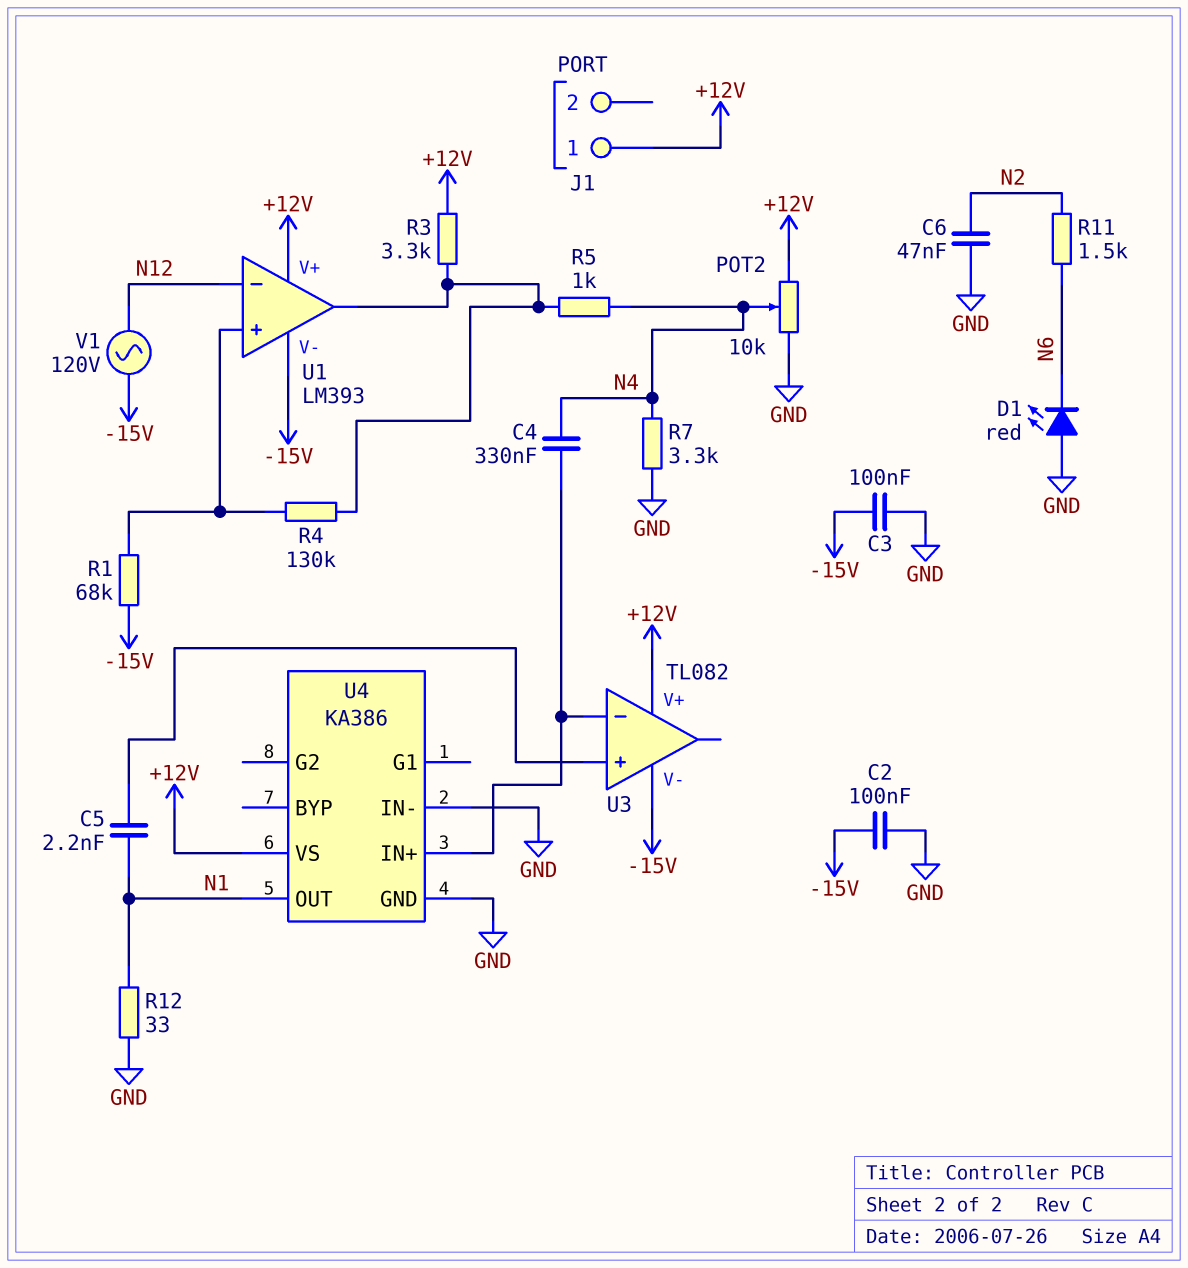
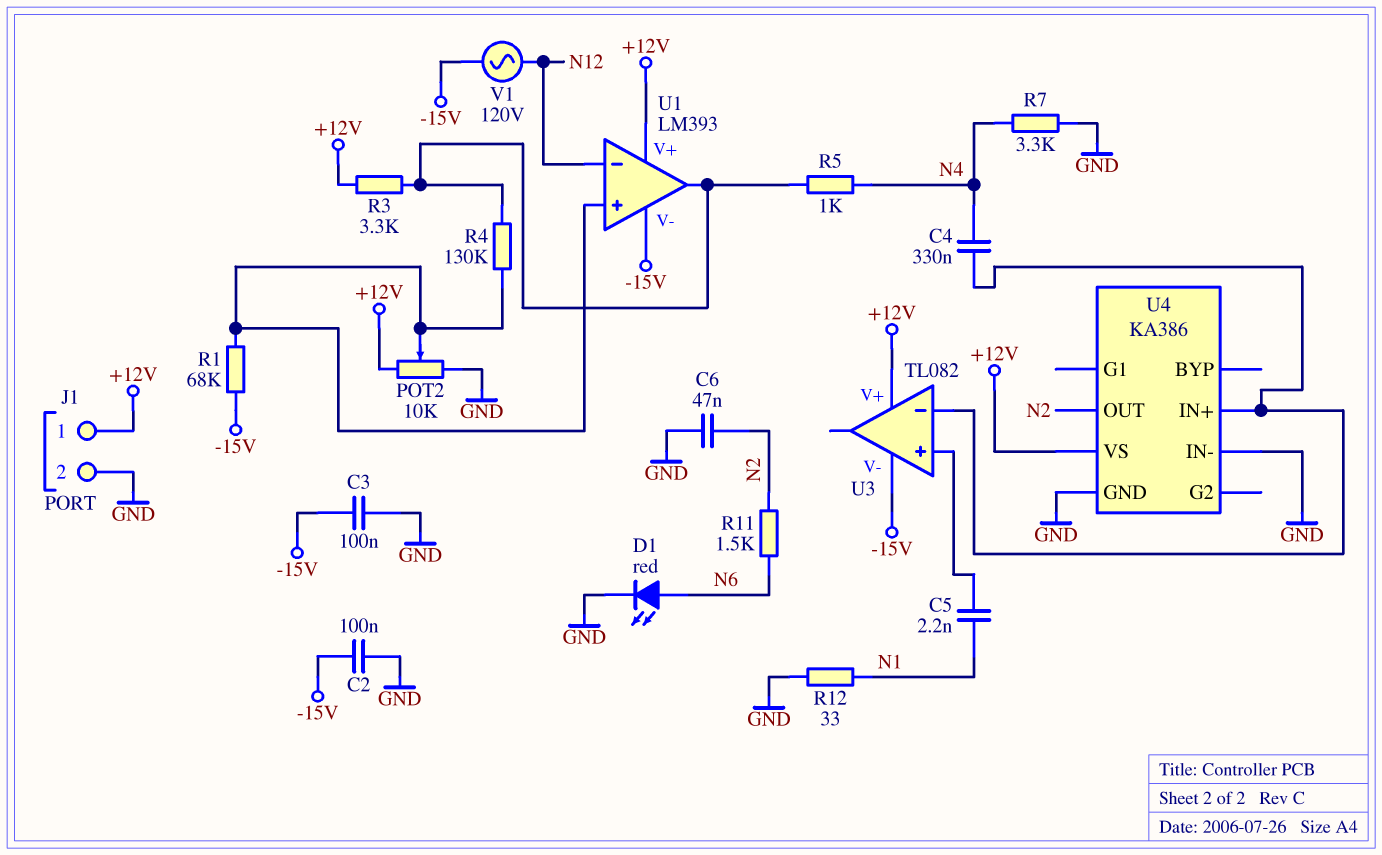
D1: LED red (A GND, K N6) -> LED red (A N6, K GND)
J1 pin 2: none -> GND
POT2: 10k (+12V, GND, wiper N4) -> 10k (+12V, GND, wiper U1/in+)
U4 pin OUT: N1 -> N2

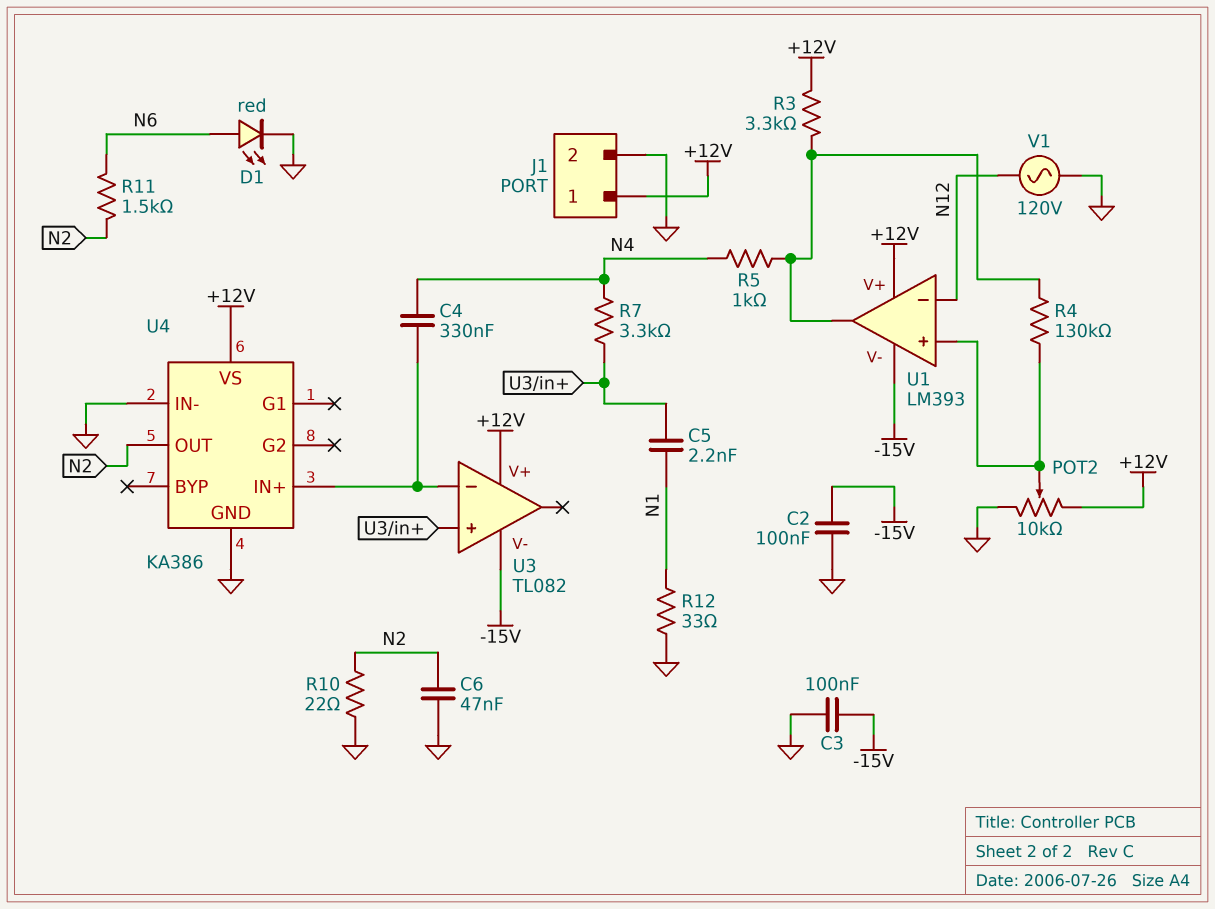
R1: 68k (-15V, U1/in+) -> none
R7: 3.3k (GND, N4) -> 3.3k (N4, U3/in+)
R10: none -> 22 (GND, N2)
V1: AC 120V (-15V, N12) -> AC 120V (GND, N12)

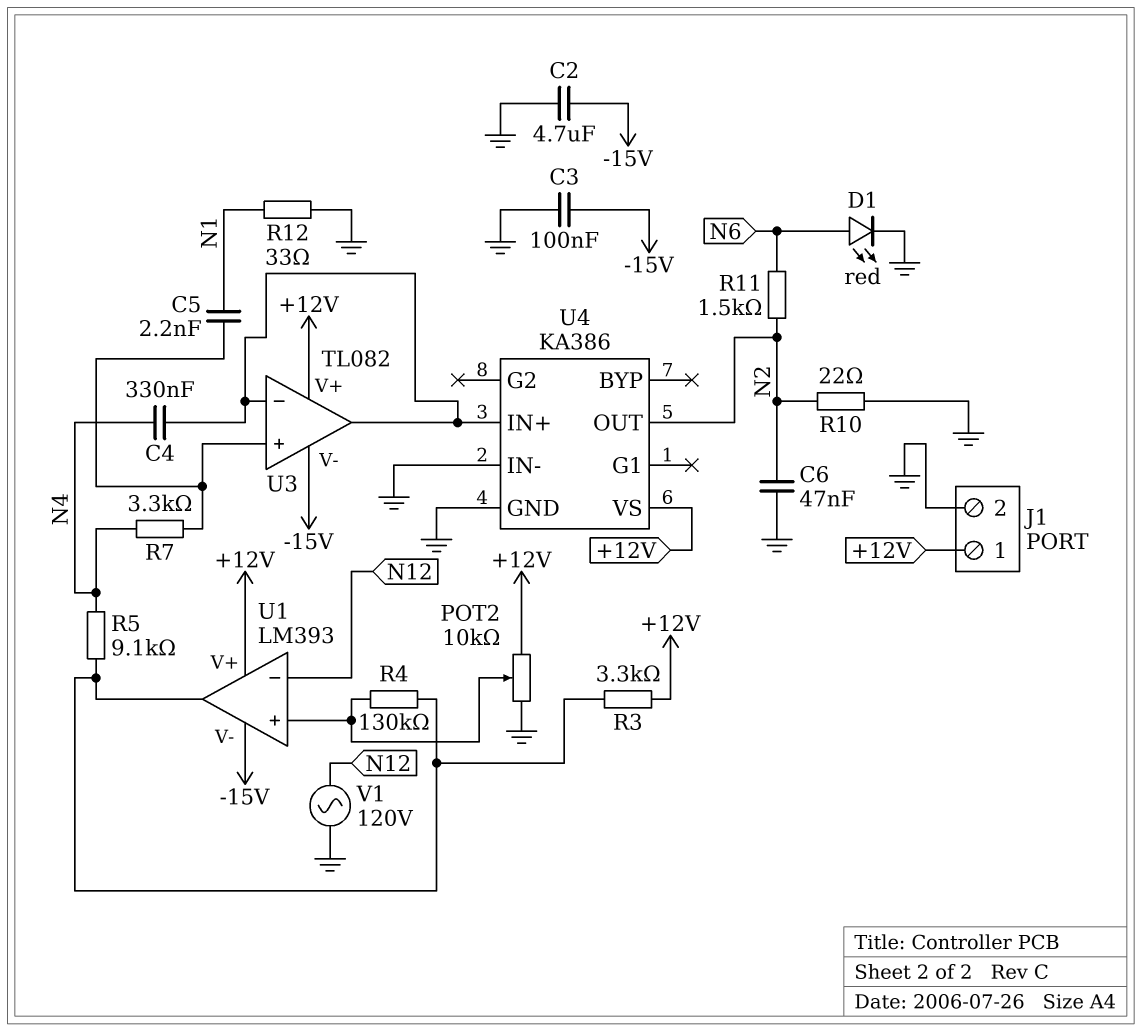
C2: 100nF (-15V, GND) -> 4.7uF (-15V, GND)
R5: 1k (N4, U1/out) -> 9.1k (N4, U1/out)
U3 pin out: none -> U3/in-

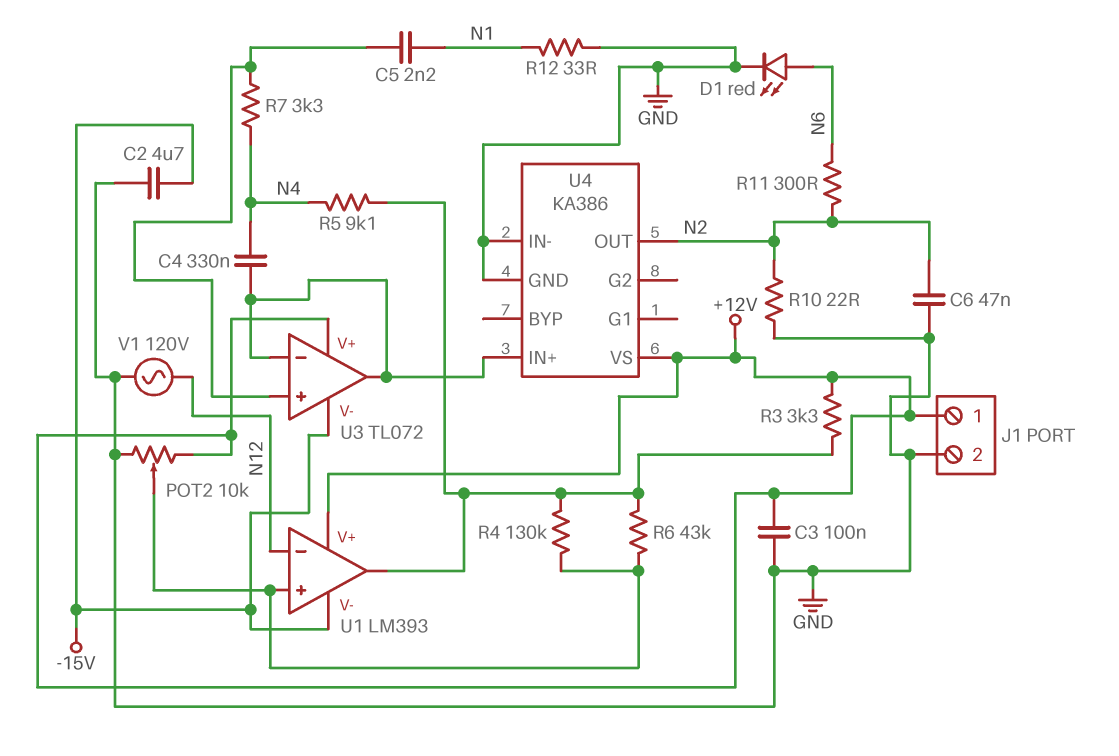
C3: 100nF (-15V, GND) -> 100nF (+12V, GND)
R6: none -> 43k (U1/in+, U1/out)
R11: 1.5k (N2, N6) -> 300 (N2, N6)
U3: TL082 -> TL072

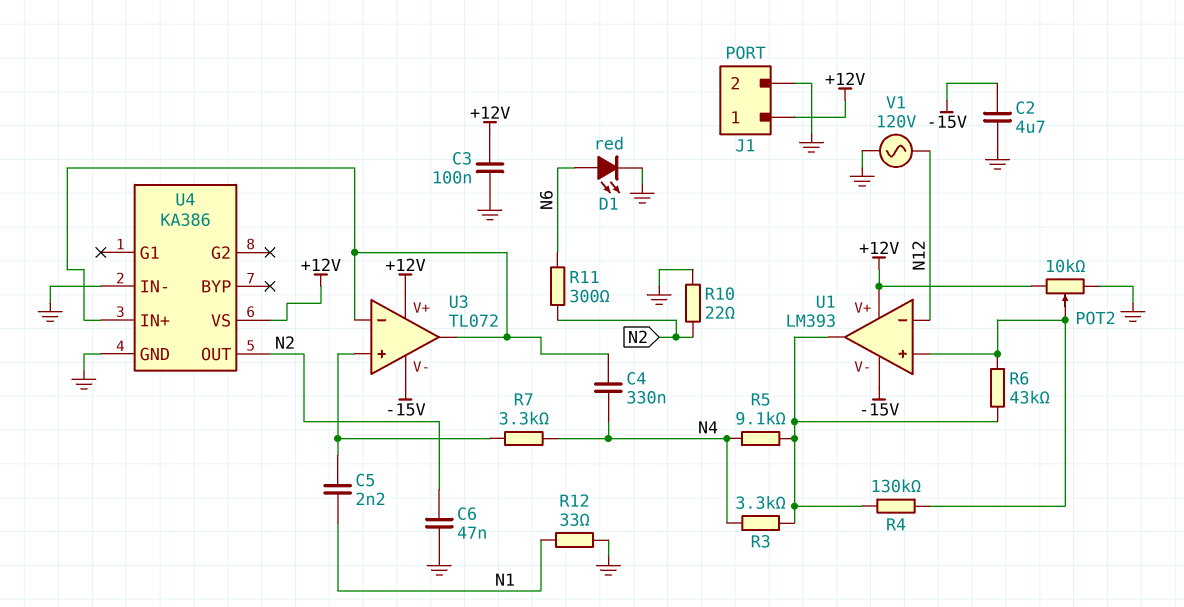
R3: 3.3k (+12V, U1/out) -> 3.3k (N4, U1/out)

